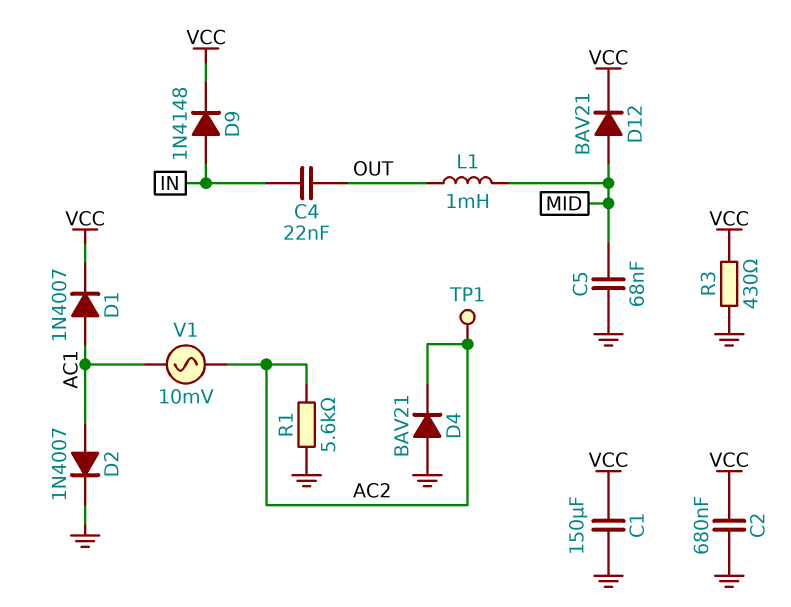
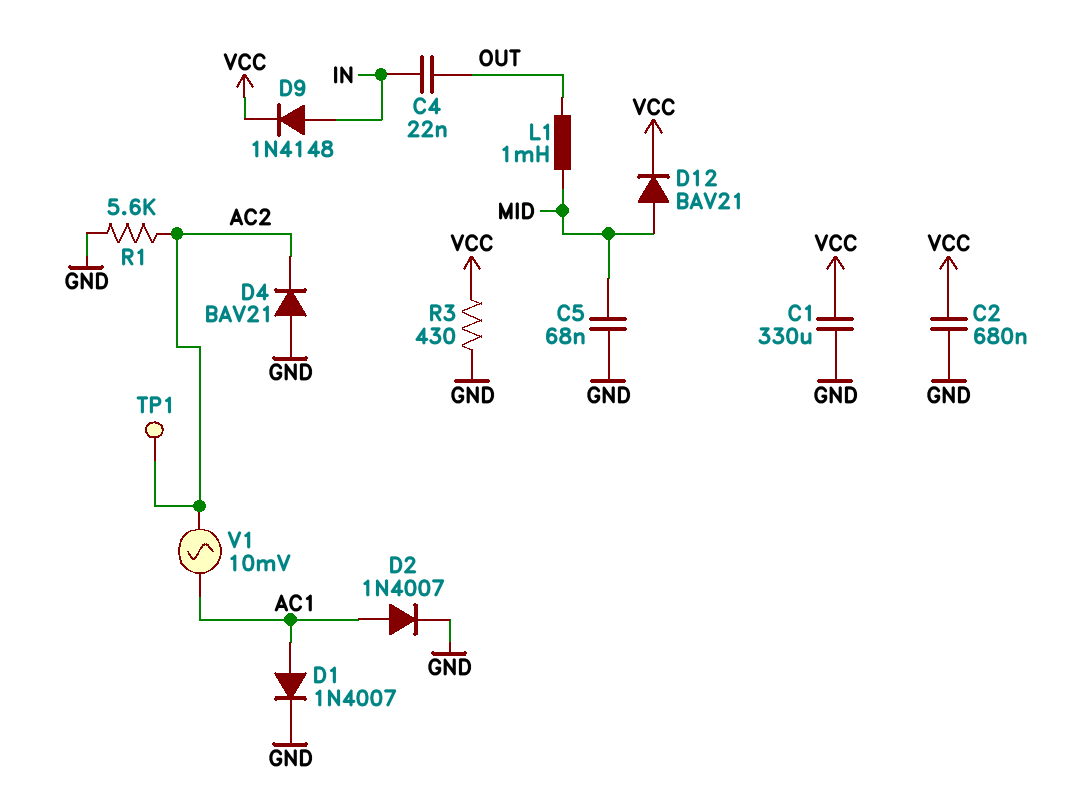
C1: 150uF (GND, VCC) -> 330uF (GND, VCC)
D1: diode 1N4007 (A AC1, K VCC) -> diode 1N4007 (A AC1, K GND)

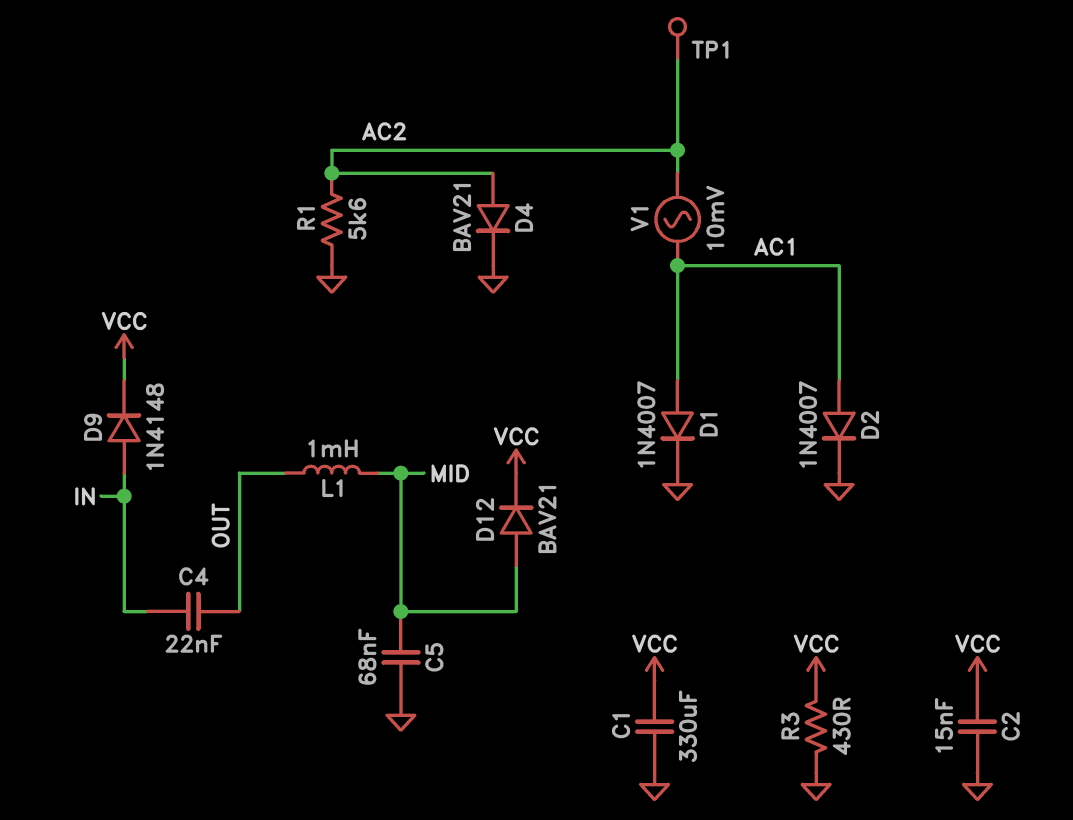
C2: 680nF (GND, VCC) -> 15nF (GND, VCC)
D4: diode BAV21 (A GND, K AC2) -> diode BAV21 (A AC2, K GND)

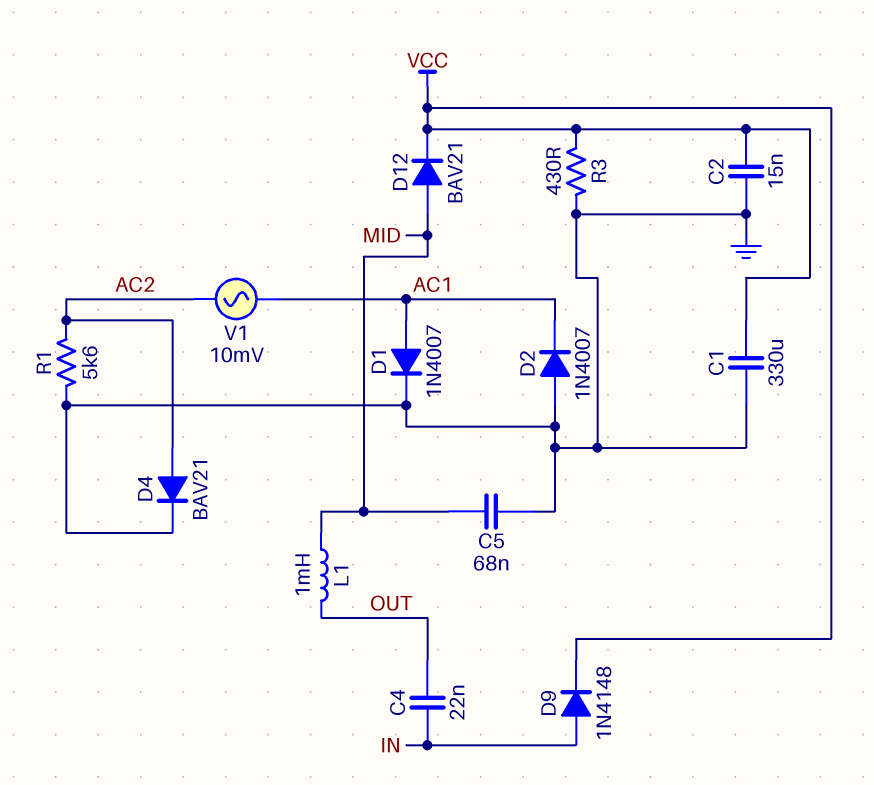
D2: diode 1N4007 (A AC1, K GND) -> diode 1N4007 (A GND, K AC1)
TP1: test point (AC2) -> none

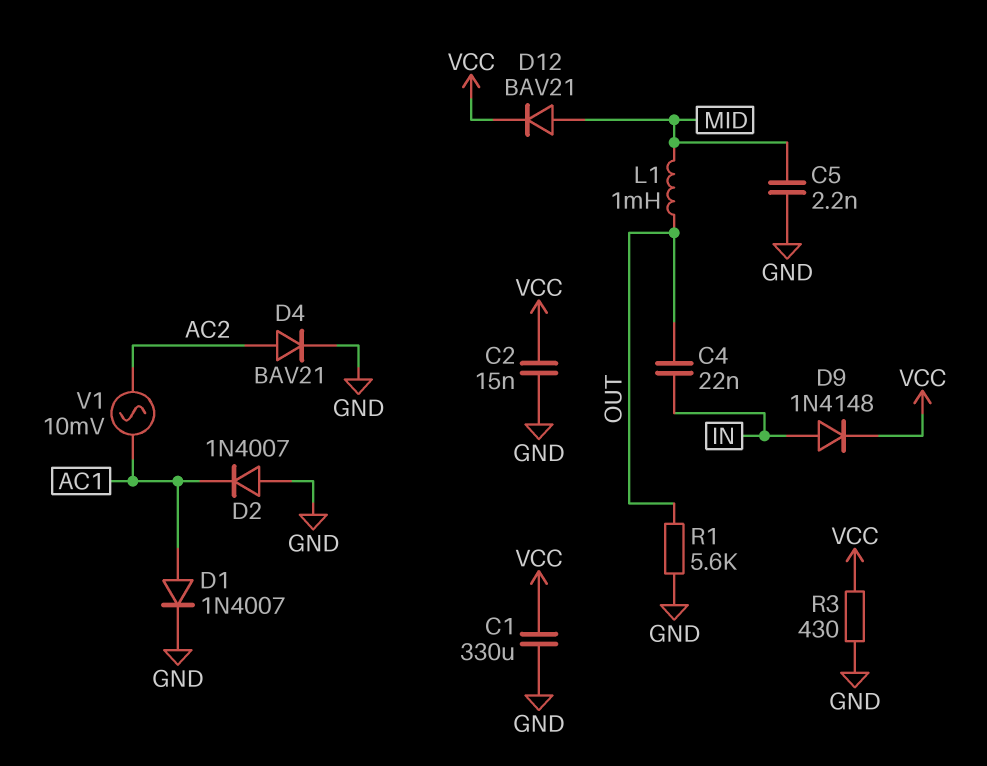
C5: 68nF (GND, MID) -> 2.2nF (GND, MID)
R1: 5.6k (AC2, GND) -> 5.6k (GND, OUT)

